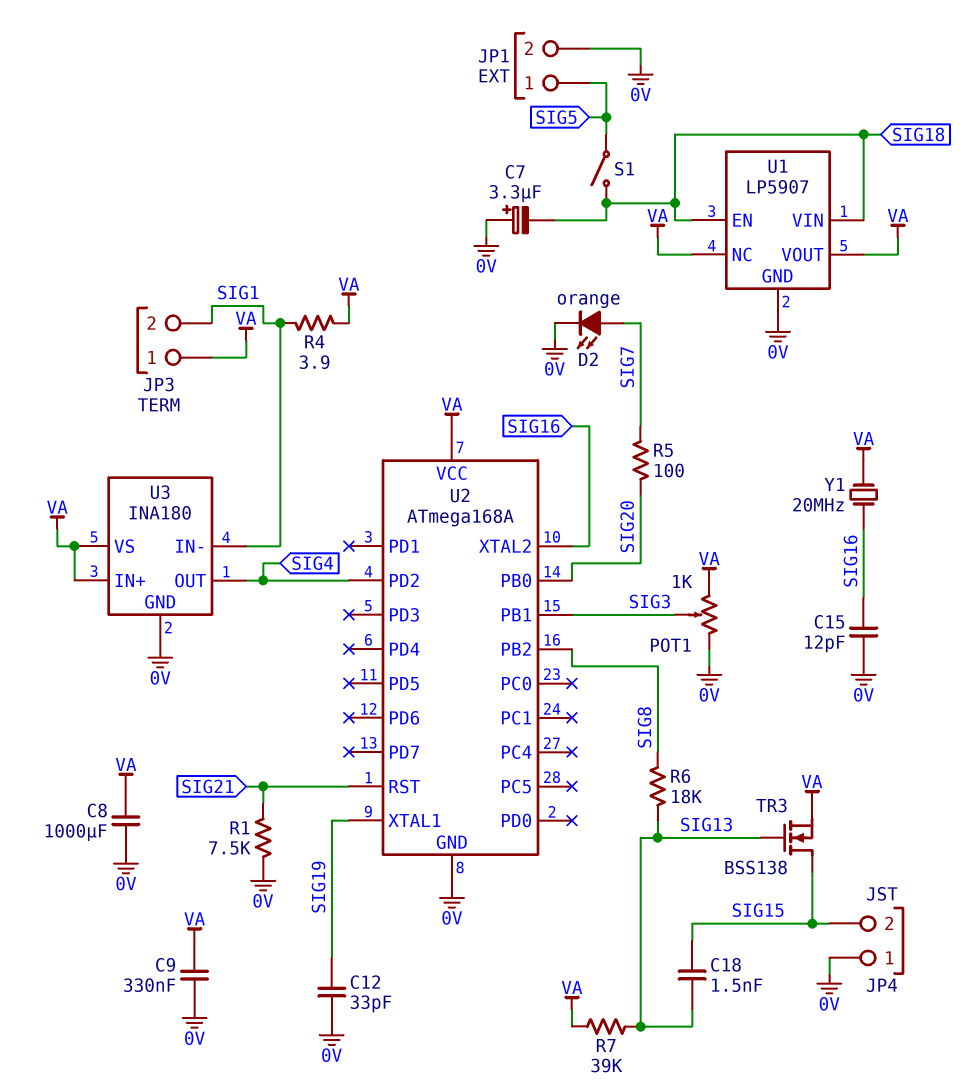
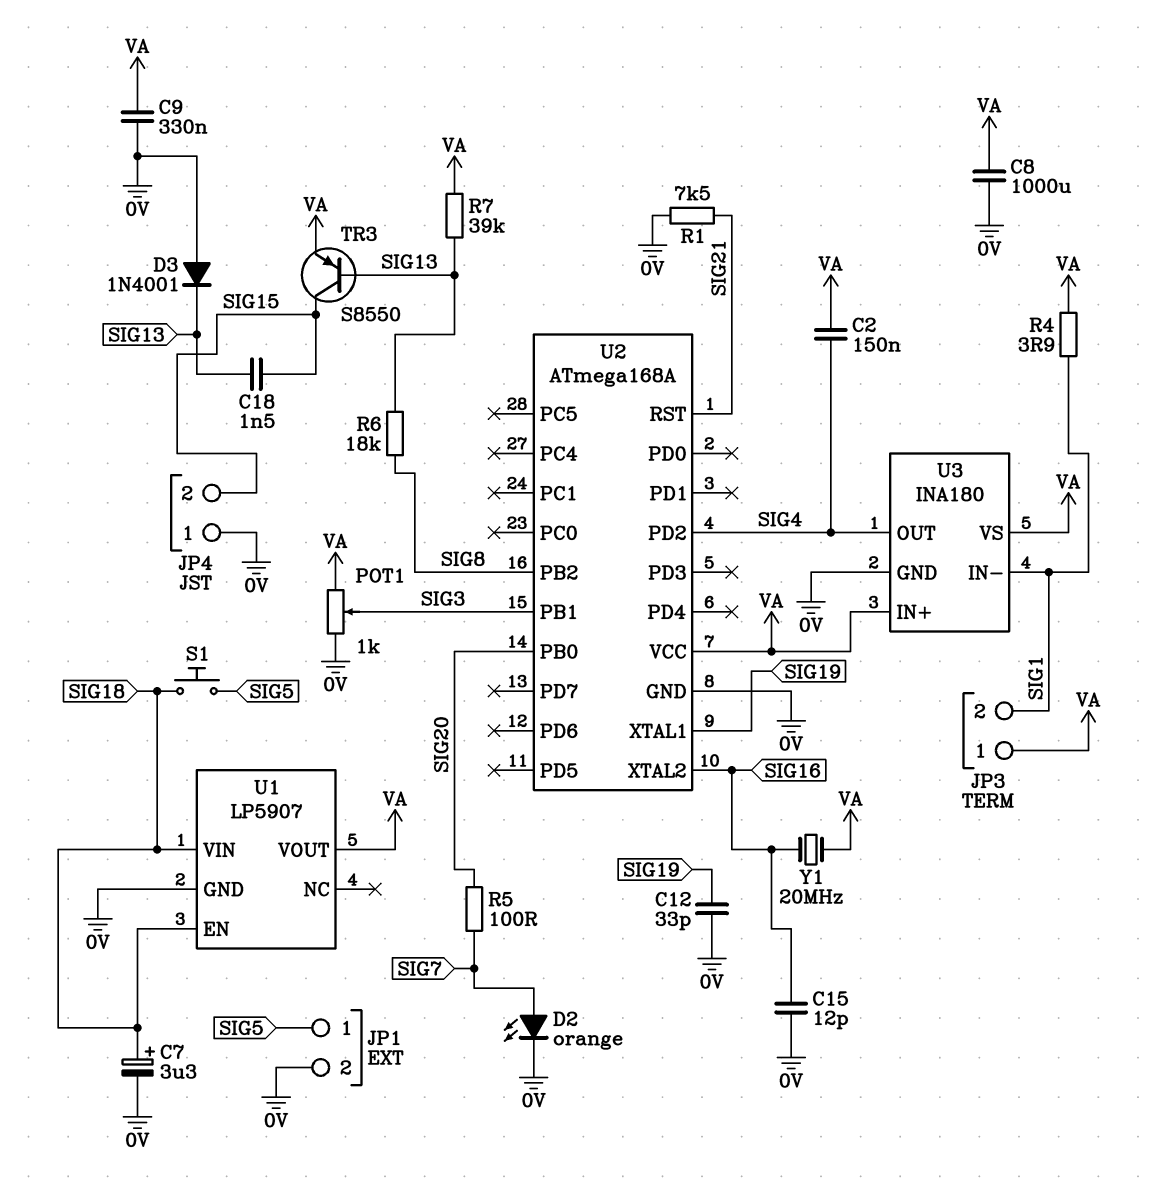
C2: none -> 150nF (SIG4, VA)
C7: 3.3uF (plus 0V, minus SIG18) -> 3.3uF (plus SIG18, minus 0V)
D3: none -> diode 1N4001 (A 0V, K SIG13)
S1: switch (SIG5, SIG18) -> button (SIG5, SIG18)
TR3: NMOS BSS138 (G SIG13, D SIG15, S VA) -> PNP S8550 (B SIG13, C SIG15, E VA)
U1 pin NC: VA -> none

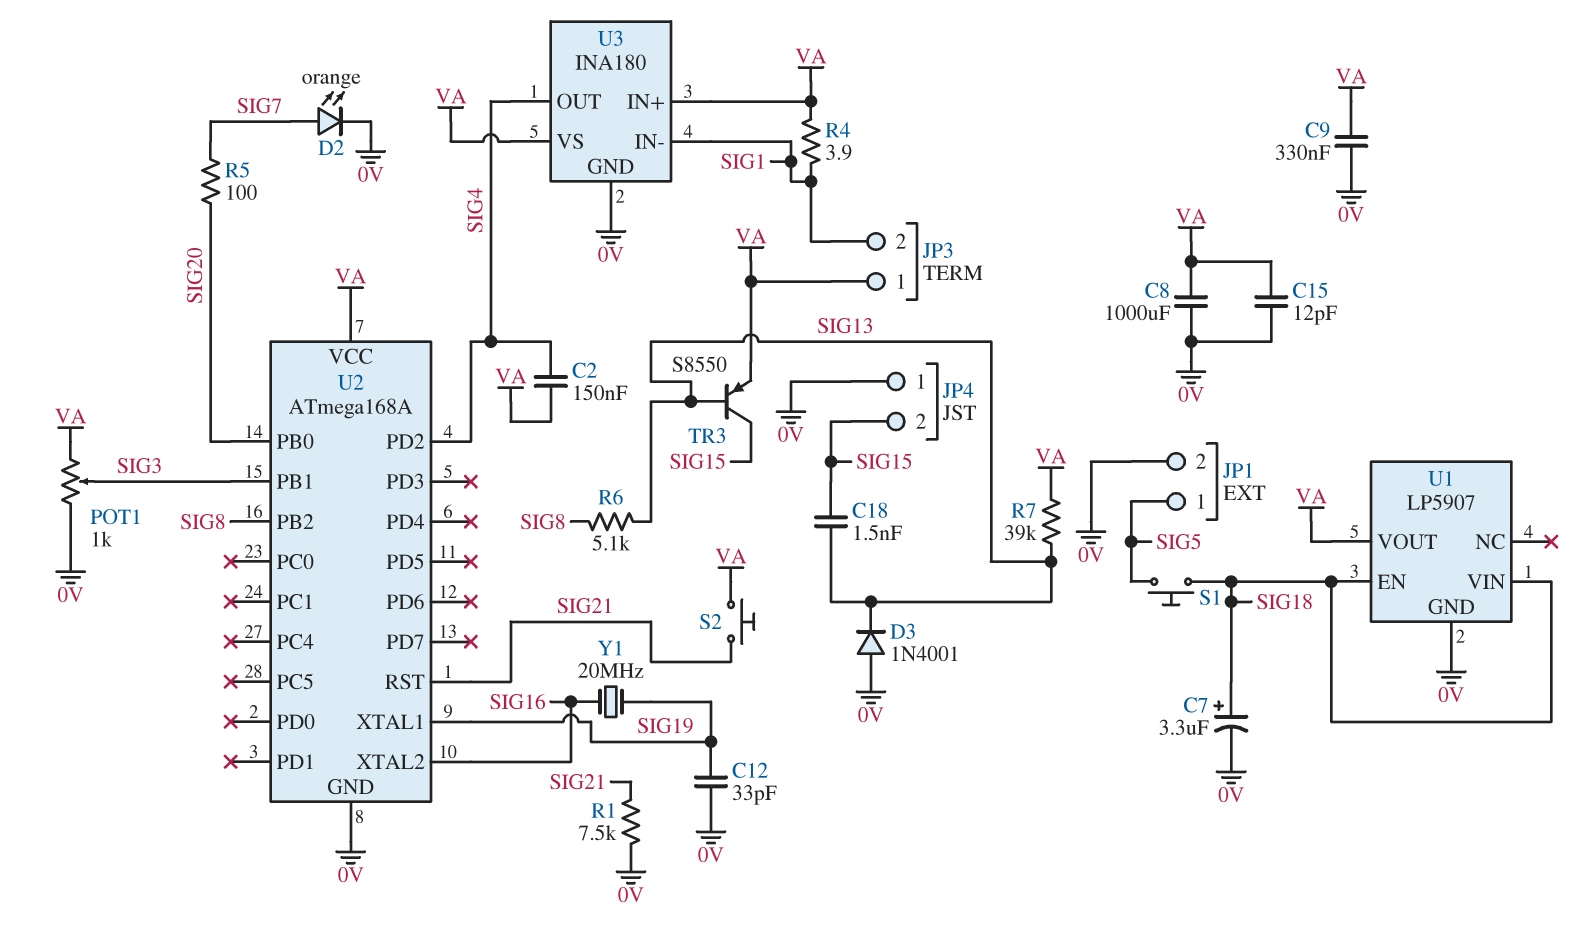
C15: 12pF (0V, SIG16) -> 12pF (0V, VA)
R6: 18k (SIG8, SIG13) -> 5.1k (SIG8, SIG13)
S2: none -> button (SIG21, VA)
Y1: 20MHz (SIG16, VA) -> 20MHz (SIG16, SIG19)

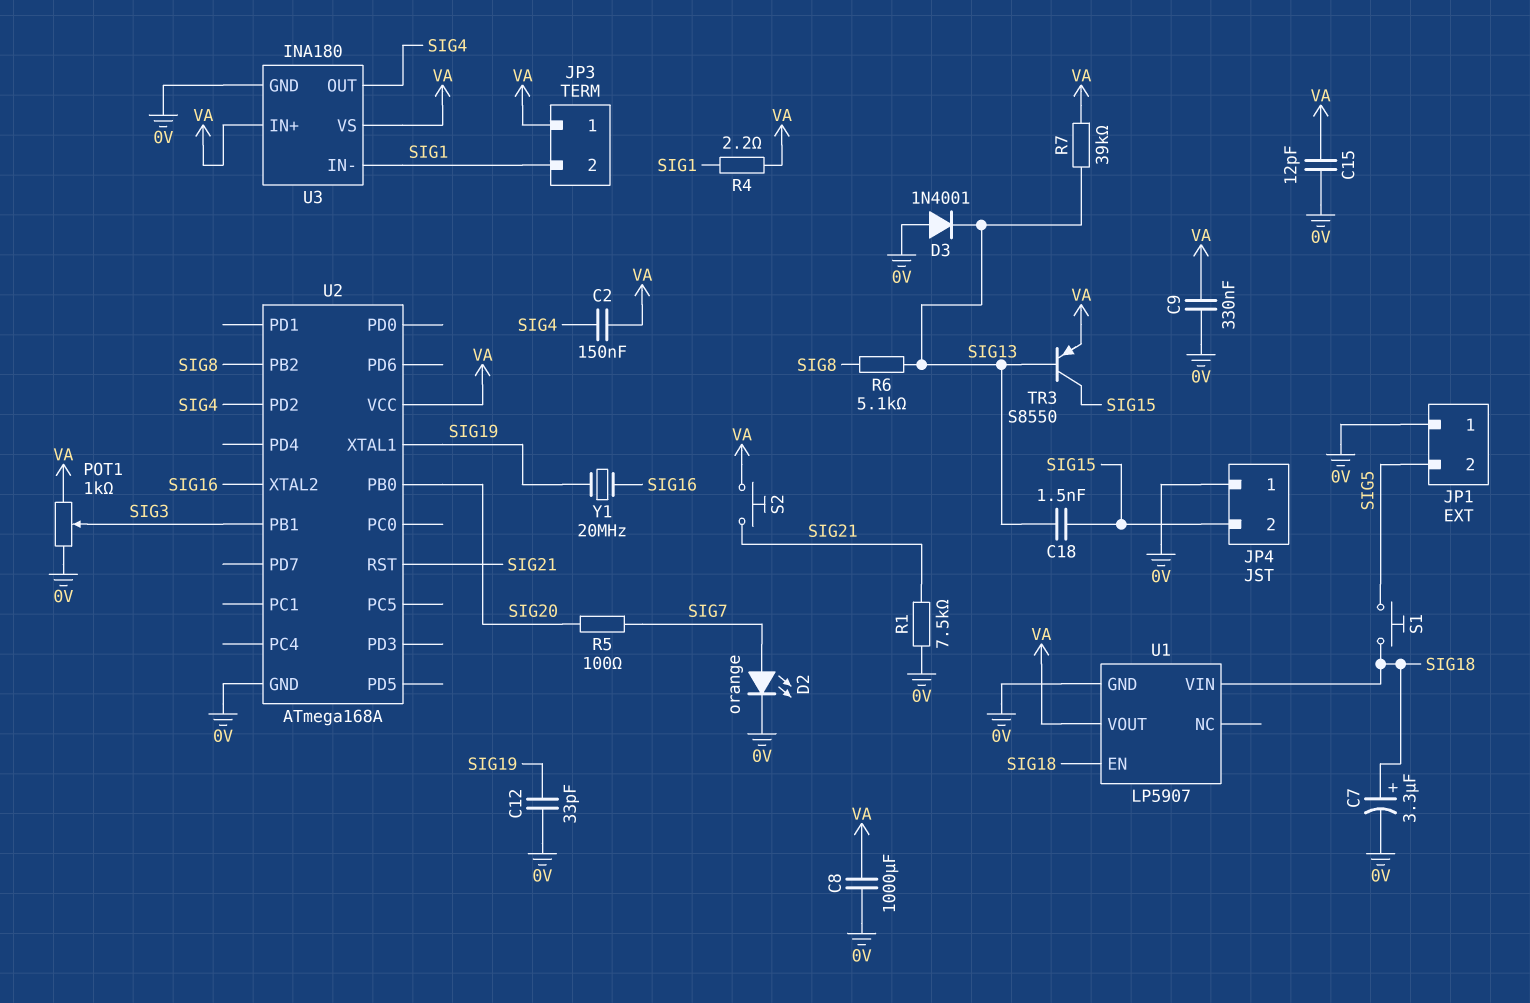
JP1 pin 1: SIG5 -> 0V
JP1 pin 2: 0V -> SIG5
R4: 3.9 (SIG1, VA) -> 2.2 (SIG1, VA)

